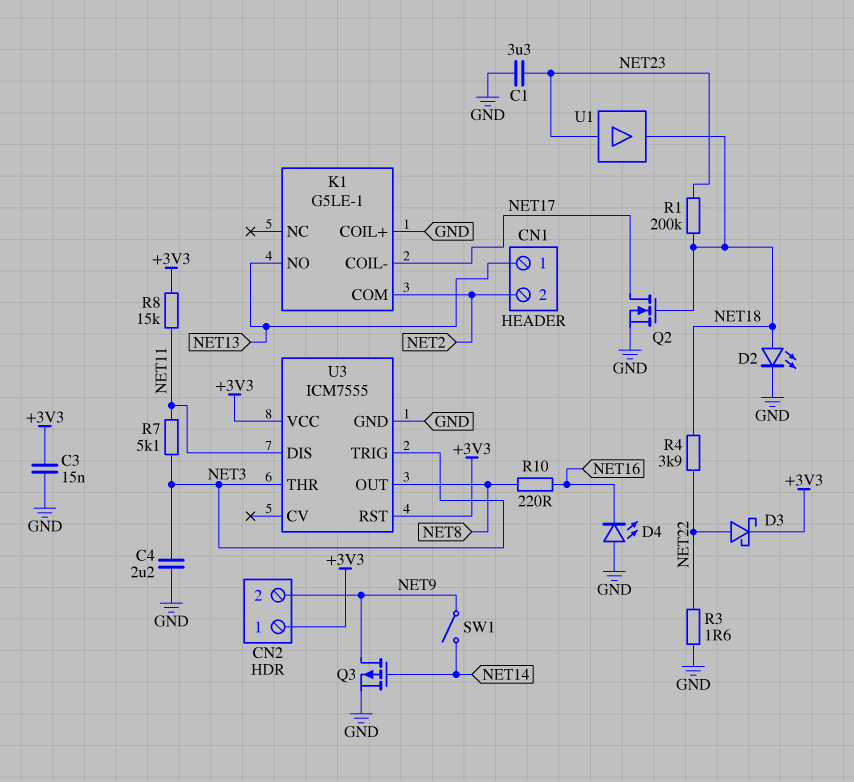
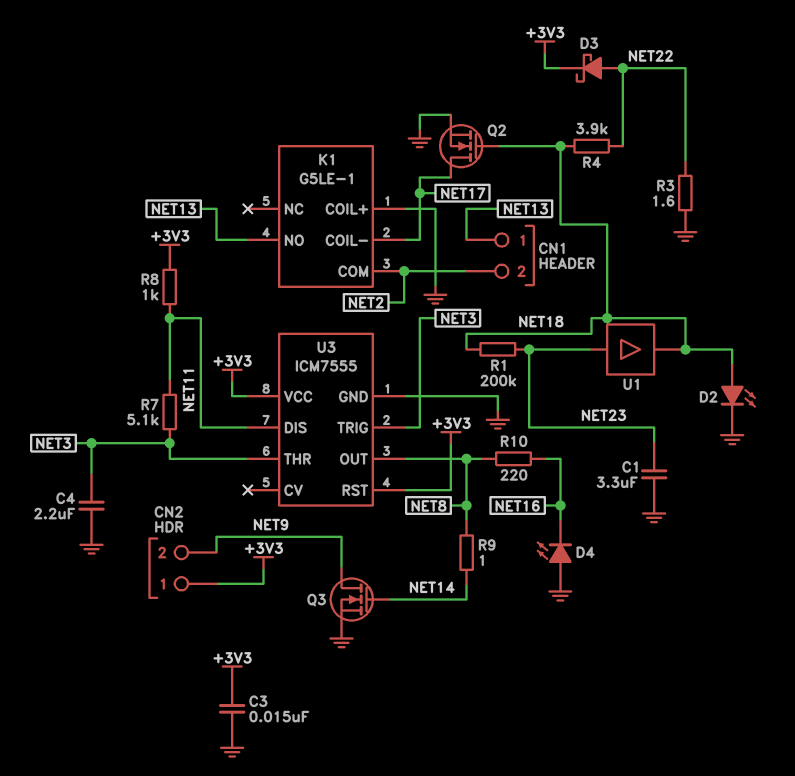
Q3: PMOS (G NET14, D NET9, S GND) -> NMOS (G NET14, D NET9, S GND)
R8: 15k (+3V3, NET11) -> 1k (+3V3, NET11)
R9: none -> 1 (NET8, NET14)
SW1: switch (NET9, NET14) -> none

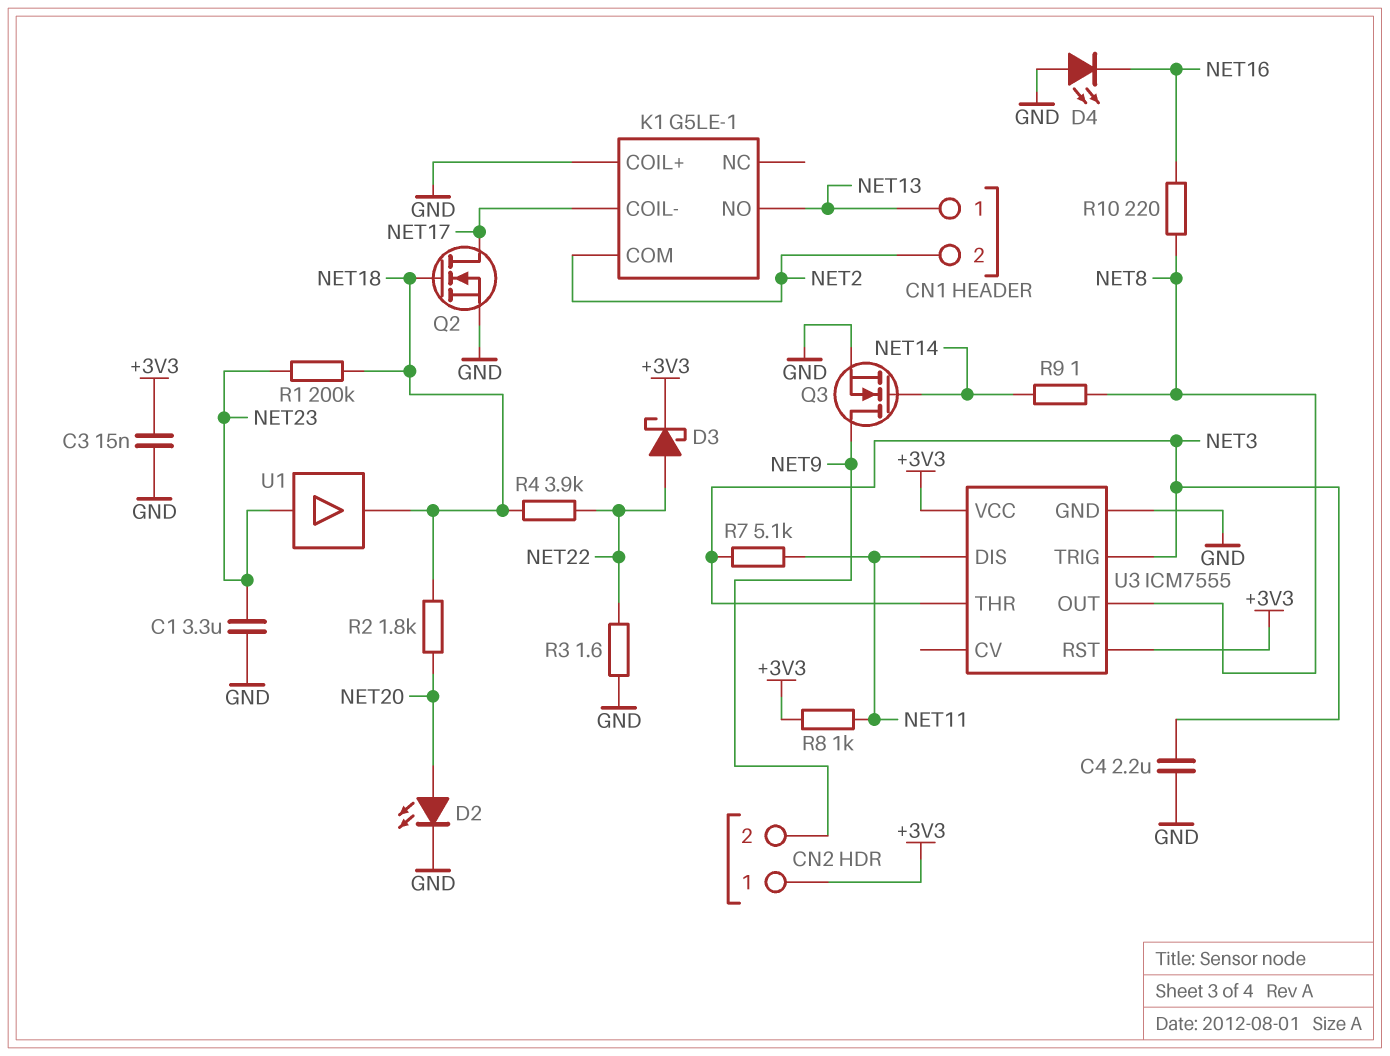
D2: LED (A NET18, K GND) -> LED (A NET20, K GND)
R2: none -> 1.8k (NET18, NET20)

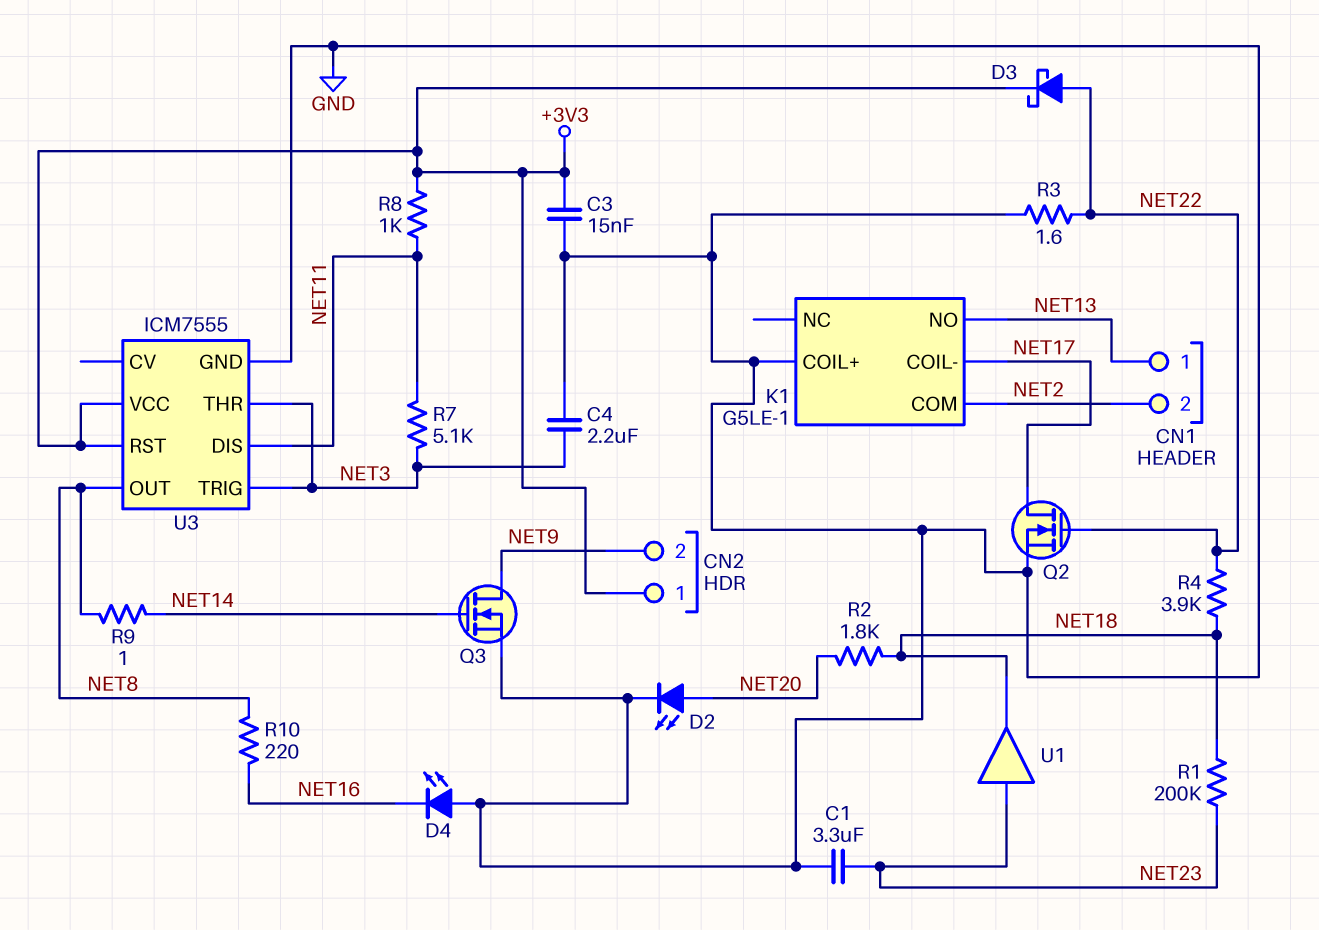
Q2: NMOS (G NET18, D NET17, S GND) -> NMOS (G NET22, D NET17, S GND)

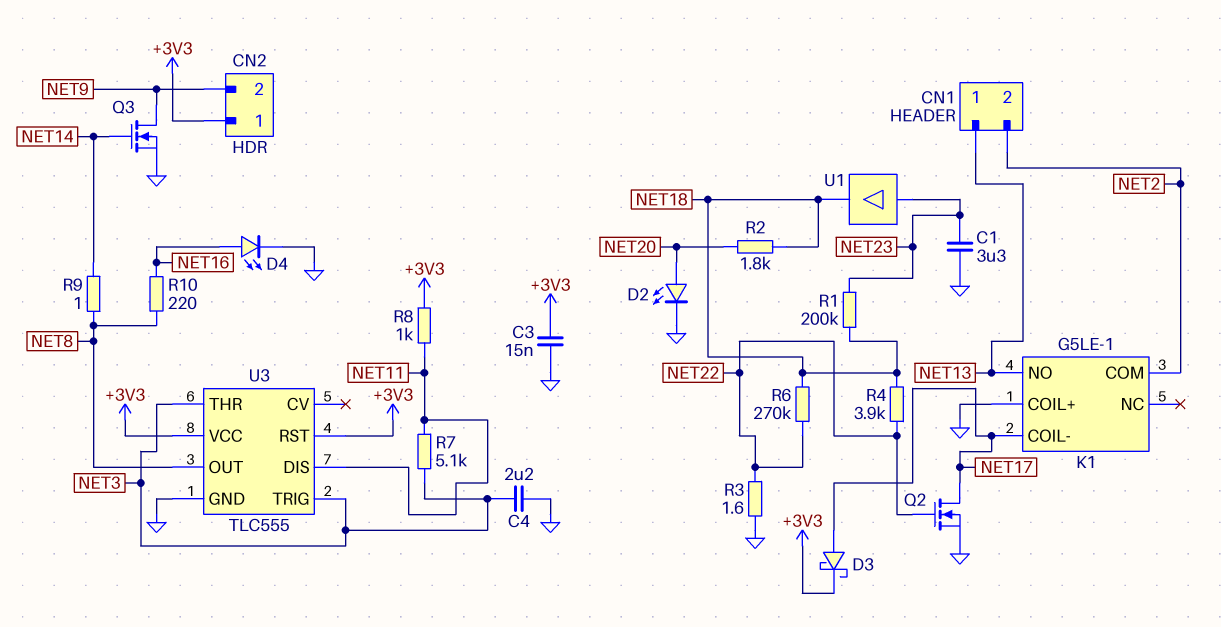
D3: schottky (A NET22, K +3V3) -> schottky (A NET17, K +3V3)
D4: LED (A GND, K NET16) -> LED (A NET16, K GND)
R6: none -> 270k (NET18, NET22)
U3: ICM7555 -> TLC555

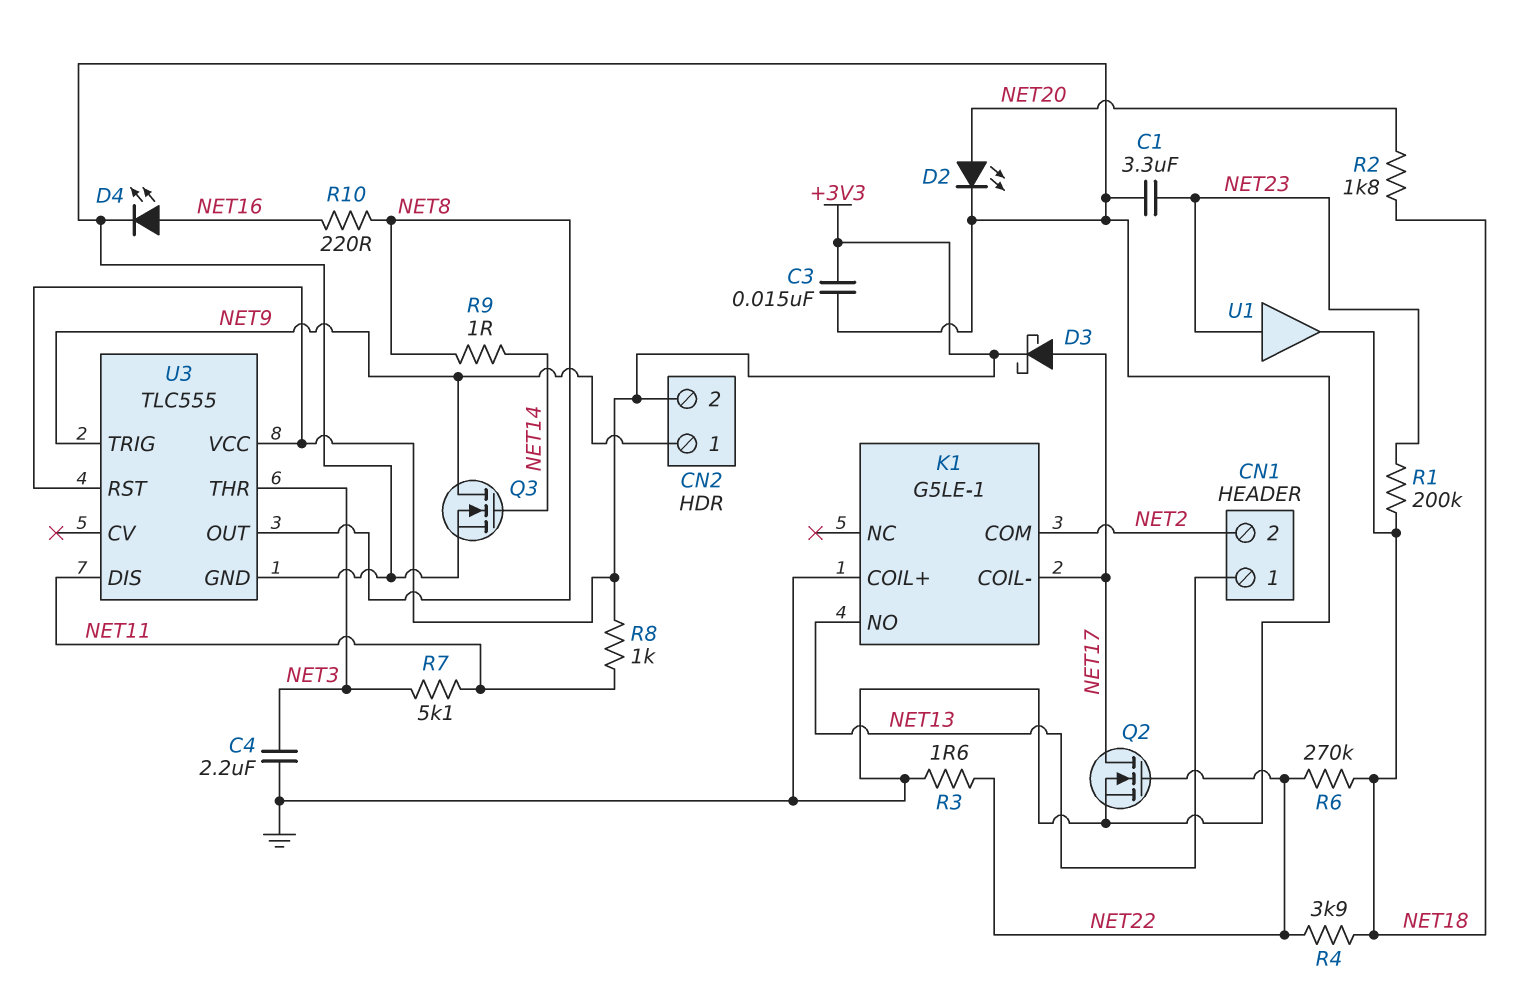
CN2 pin 1: +3V3 -> NET9
CN2 pin 2: NET9 -> +3V3
U3 pin TRIG: NET3 -> NET9

